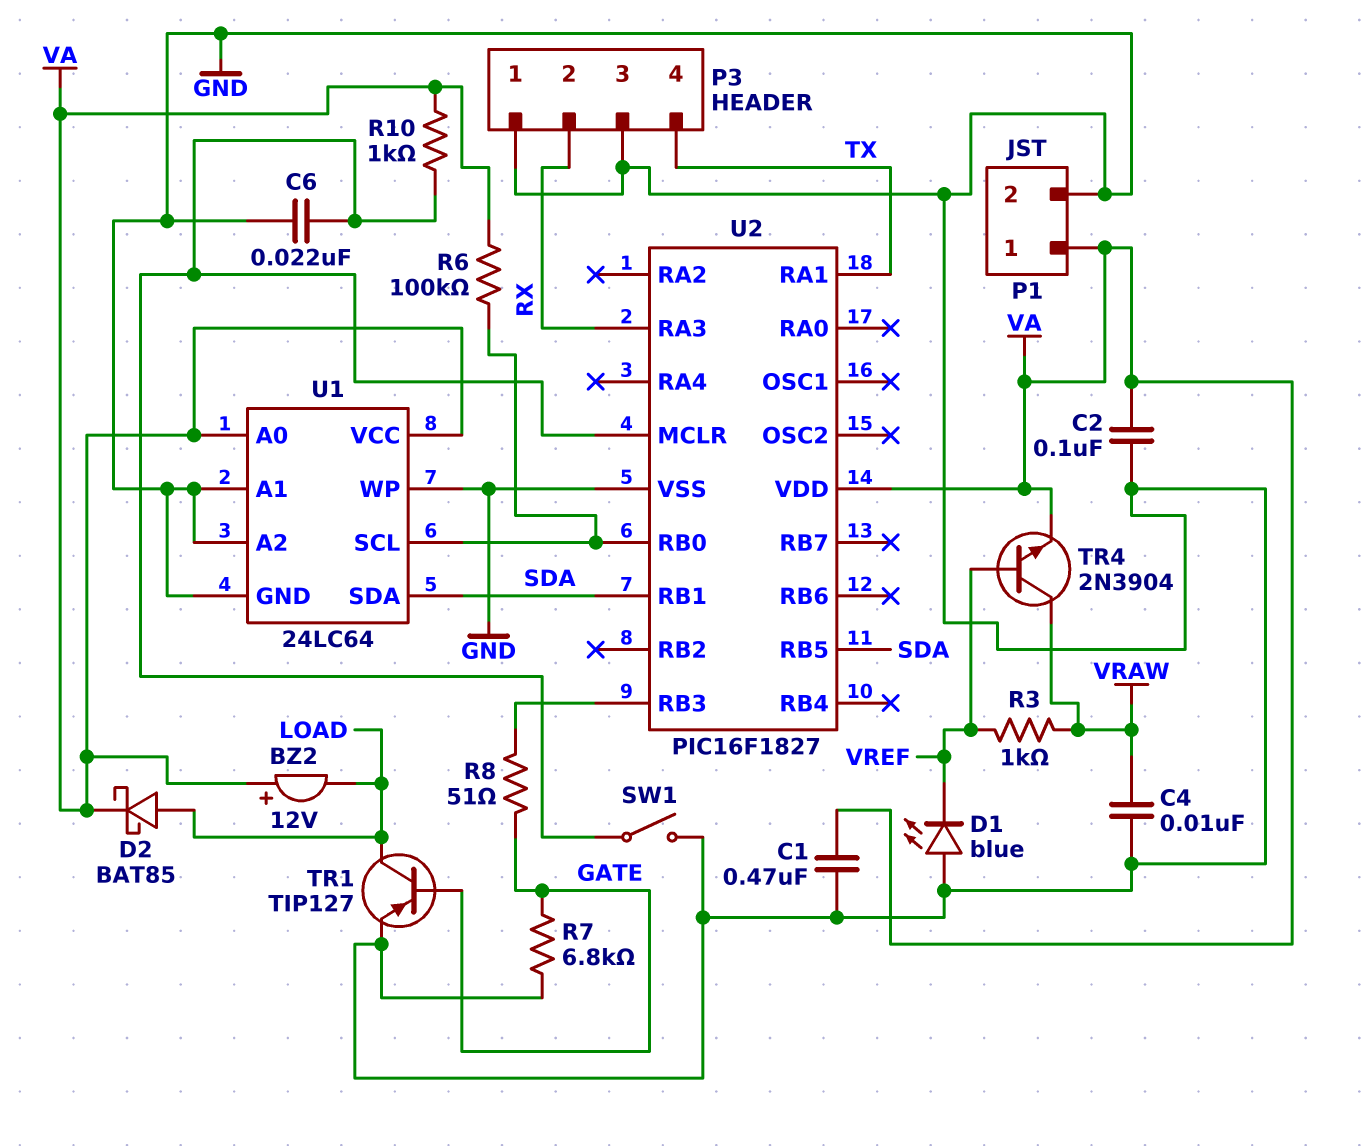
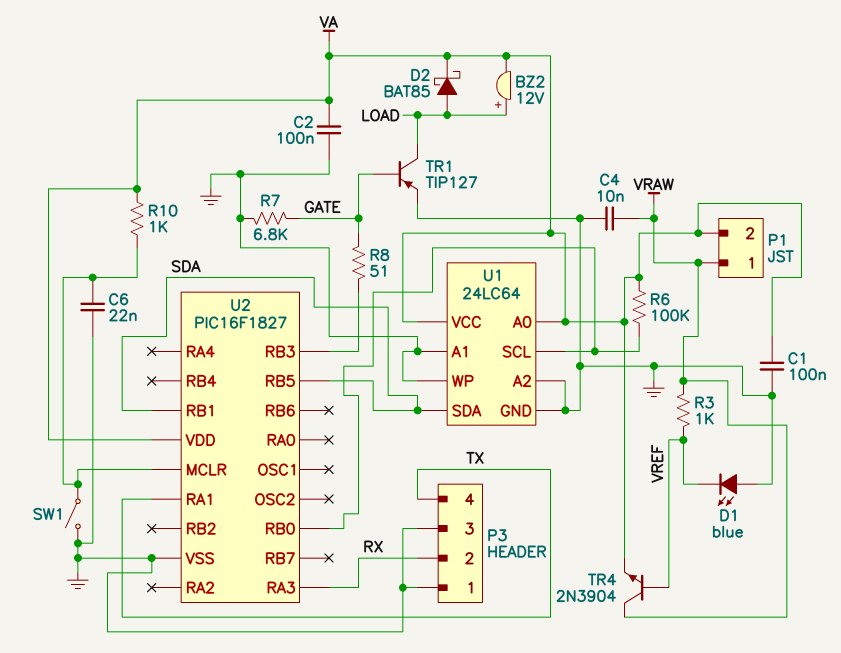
BZ2: buzzer 12V (plus VA, minus LOAD) -> buzzer 12V (plus LOAD, minus VA)
C1: 470nF (GND, VA) -> 100nF (GND, VA)
P1 pin 1: VA -> VRAW
P1 pin 2: GND -> VA

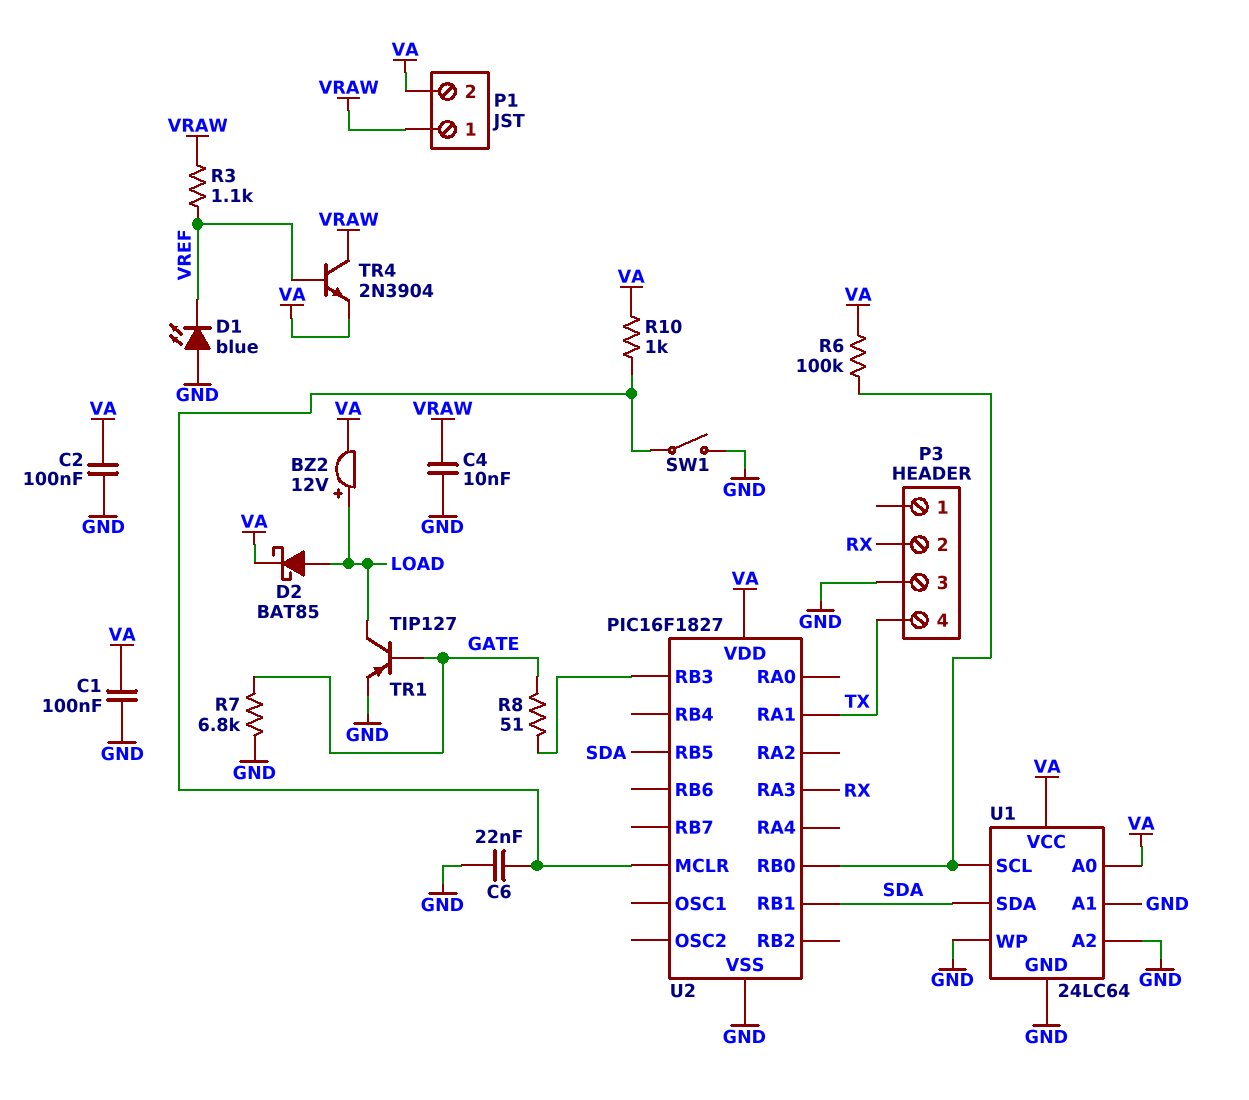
P3 pin 1: GND -> none
R3: 1k (VRAW, VREF) -> 1.1k (VRAW, VREF)

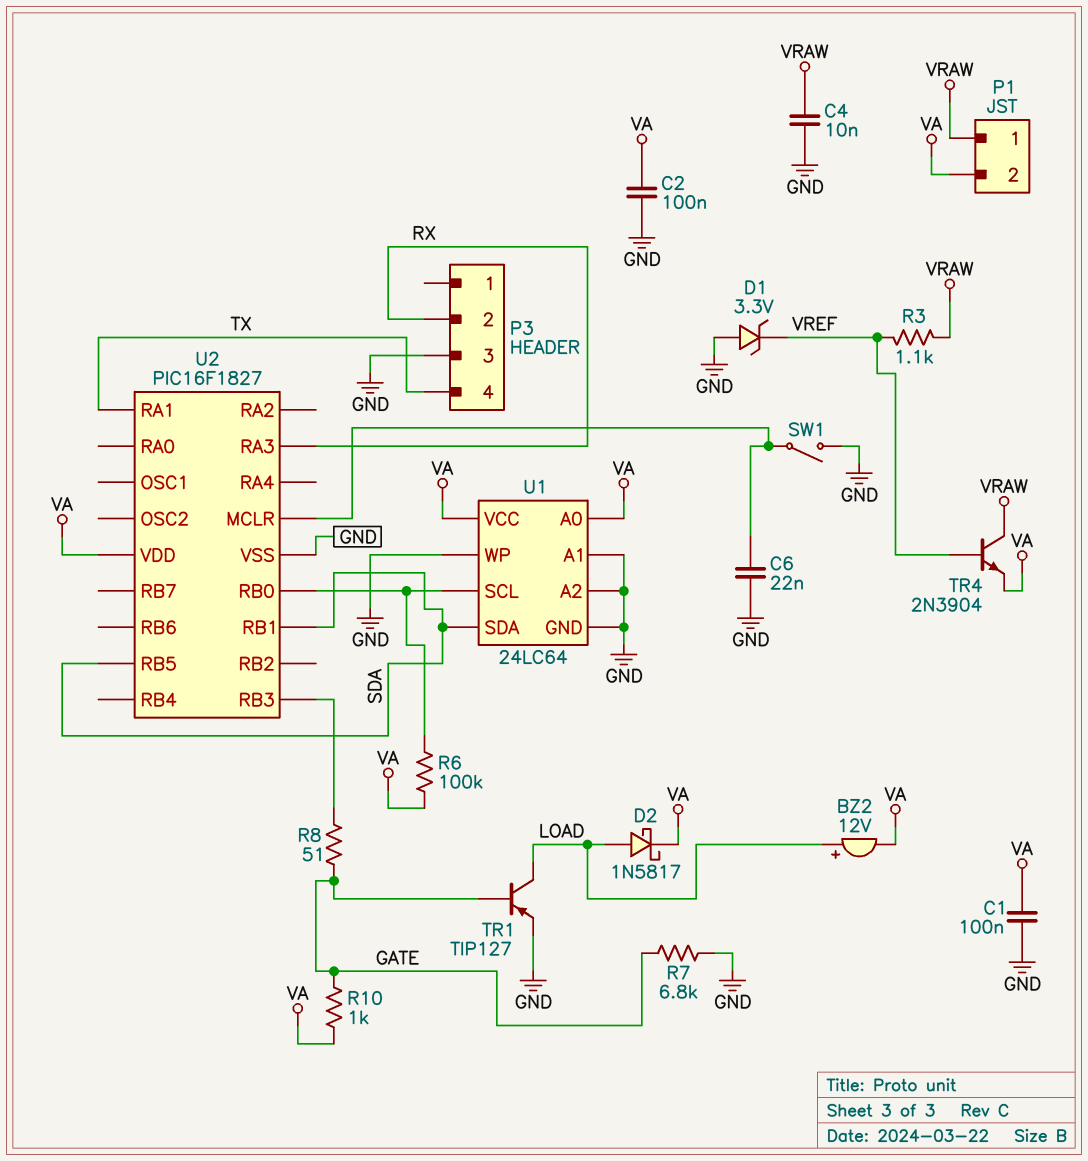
D1: LED blue (A GND, K VREF) -> zener 3.3V (A GND, K VREF)
D2: schottky BAT85 (A LOAD, K VA) -> schottky 1N5817 (A LOAD, K VA)
R10: 1k (U2/MCLR, VA) -> 1k (GATE, VA)

